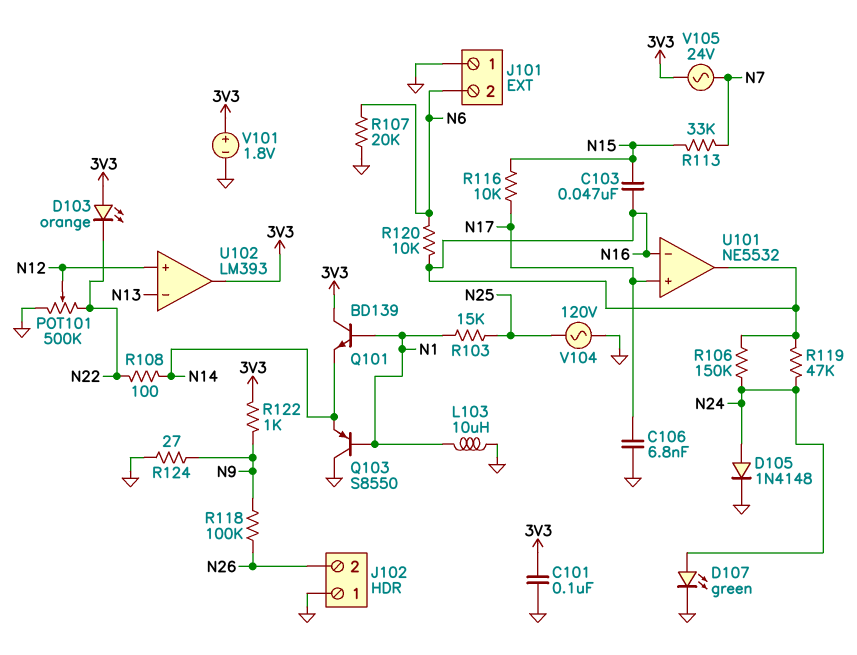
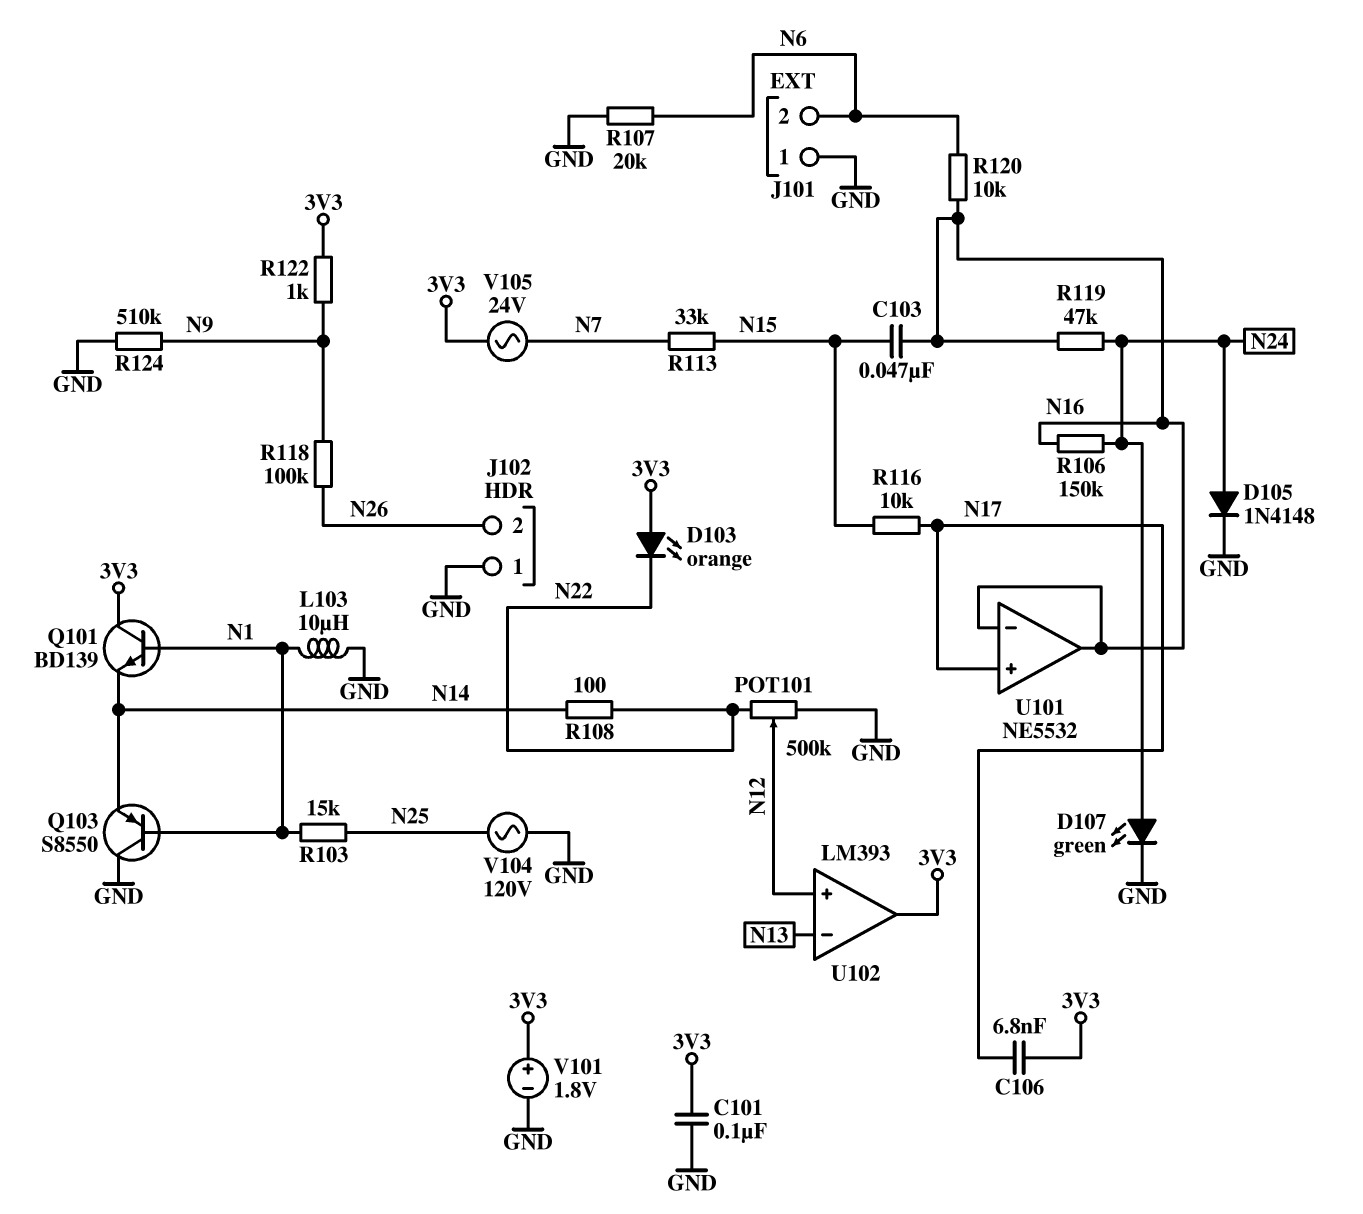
C106: 6.8nF (GND, N17) -> 6.8nF (3V3, N17)
R124: 27 (GND, N9) -> 510k (GND, N9)

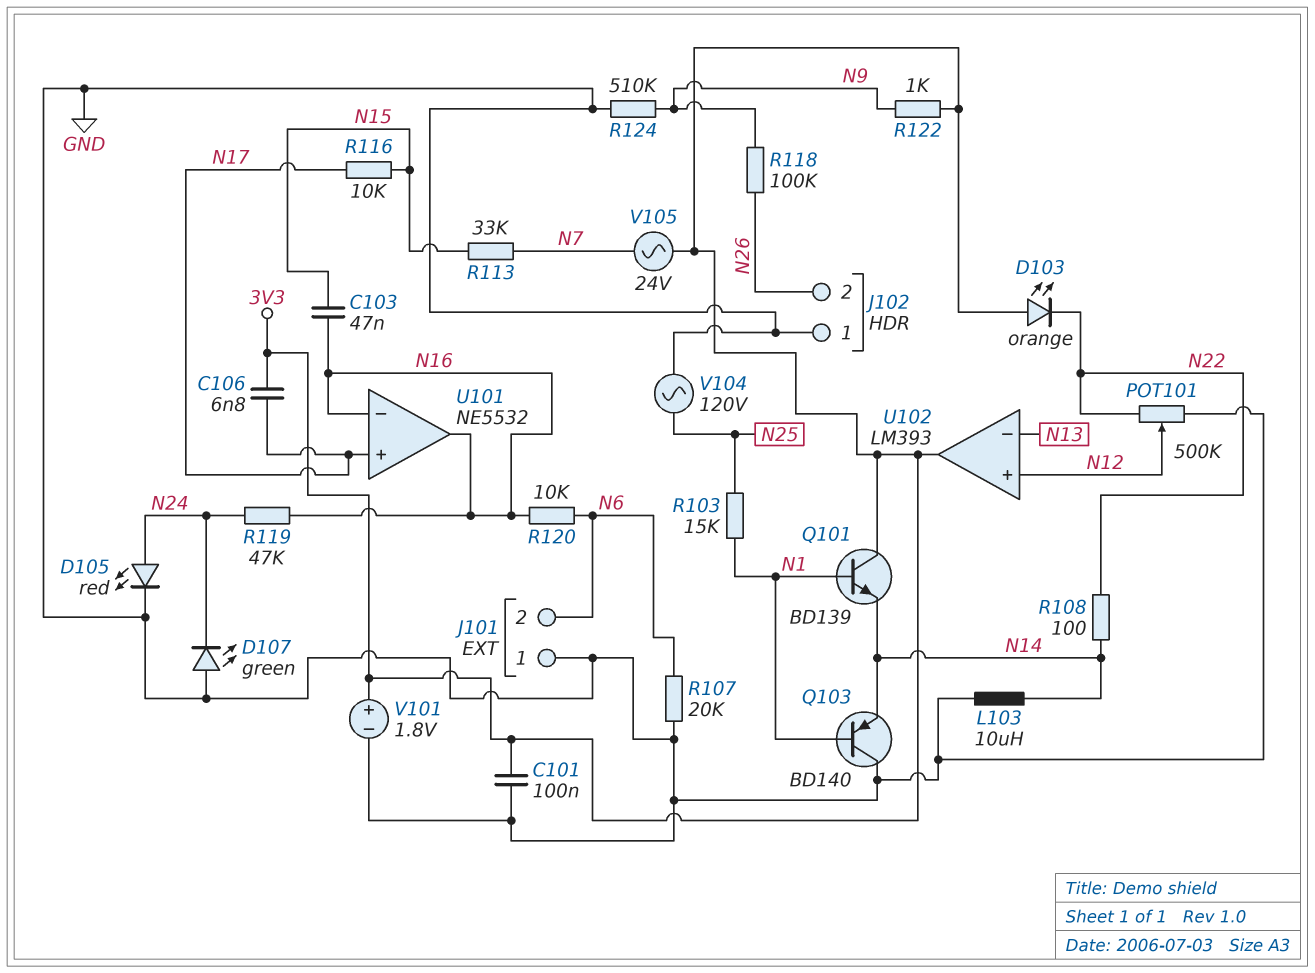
D105: diode 1N4148 (A N24, K GND) -> LED red (A N24, K GND)
D107: LED green (A N24, K GND) -> LED green (A GND, K N24)
L103: 10uH (GND, N1) -> 10uH (GND, N14)
Q103: PNP S8550 (B N1, C GND, E N14) -> PNP BD140 (B N1, C GND, E N14)
R106: 150k (N16, N24) -> none

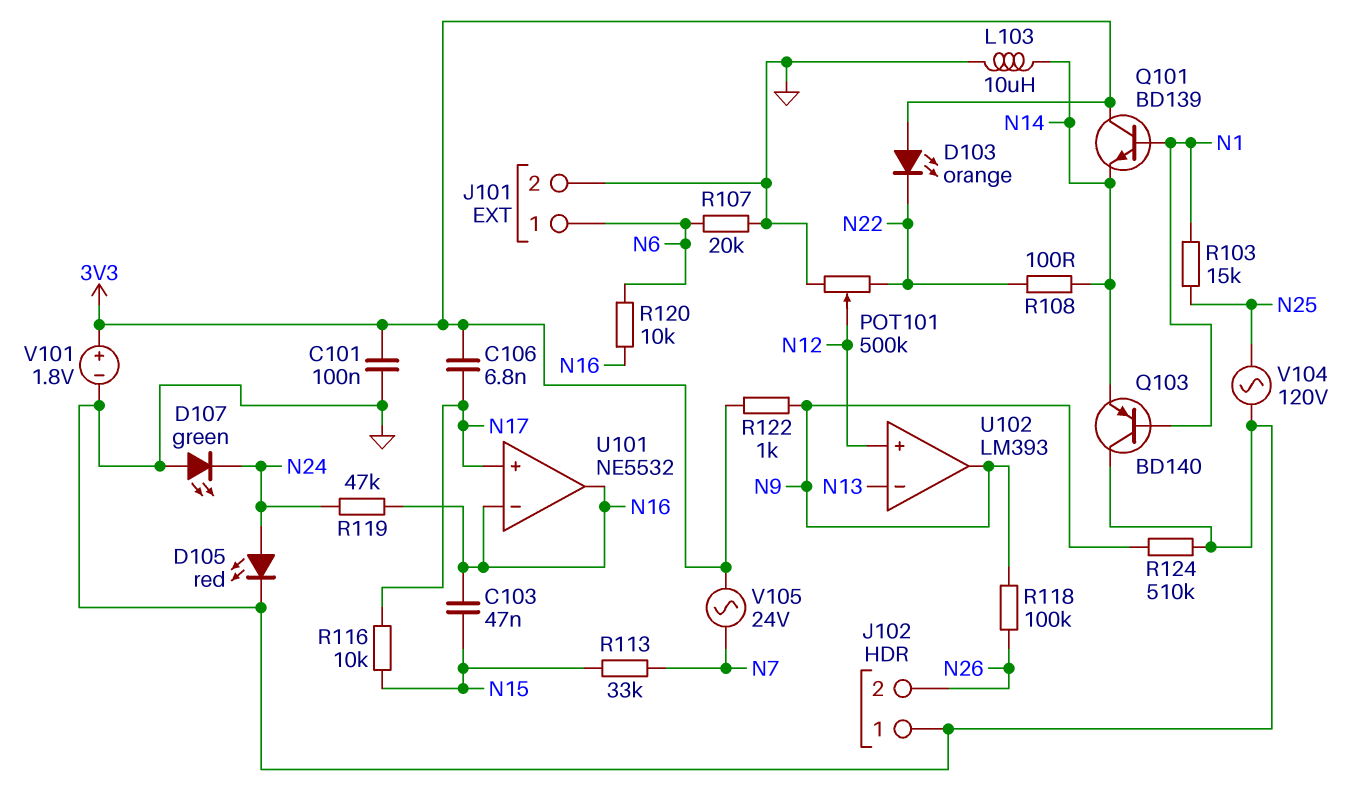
J101 pin 1: GND -> N6
J101 pin 2: N6 -> GND
U102 pin out: 3V3 -> N9

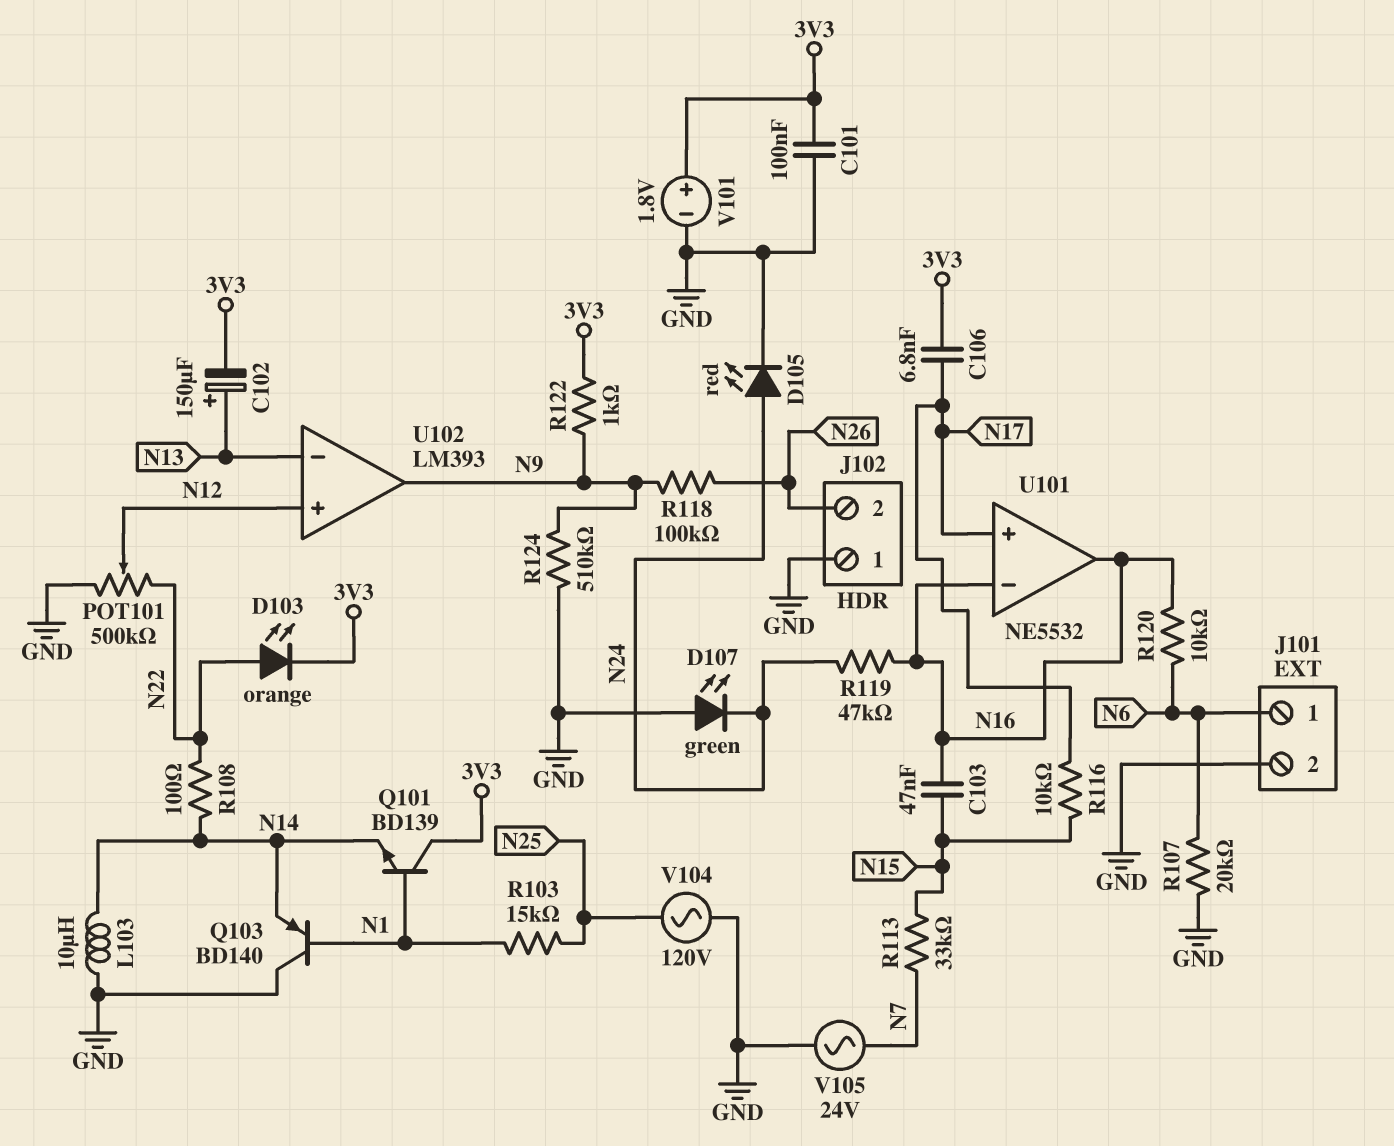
C102: none -> 150uF (plus N13, minus 3V3)
D103: LED orange (A 3V3, K N22) -> LED orange (A N22, K 3V3)
V105: AC 24V (3V3, N7) -> AC 24V (GND, N7)

